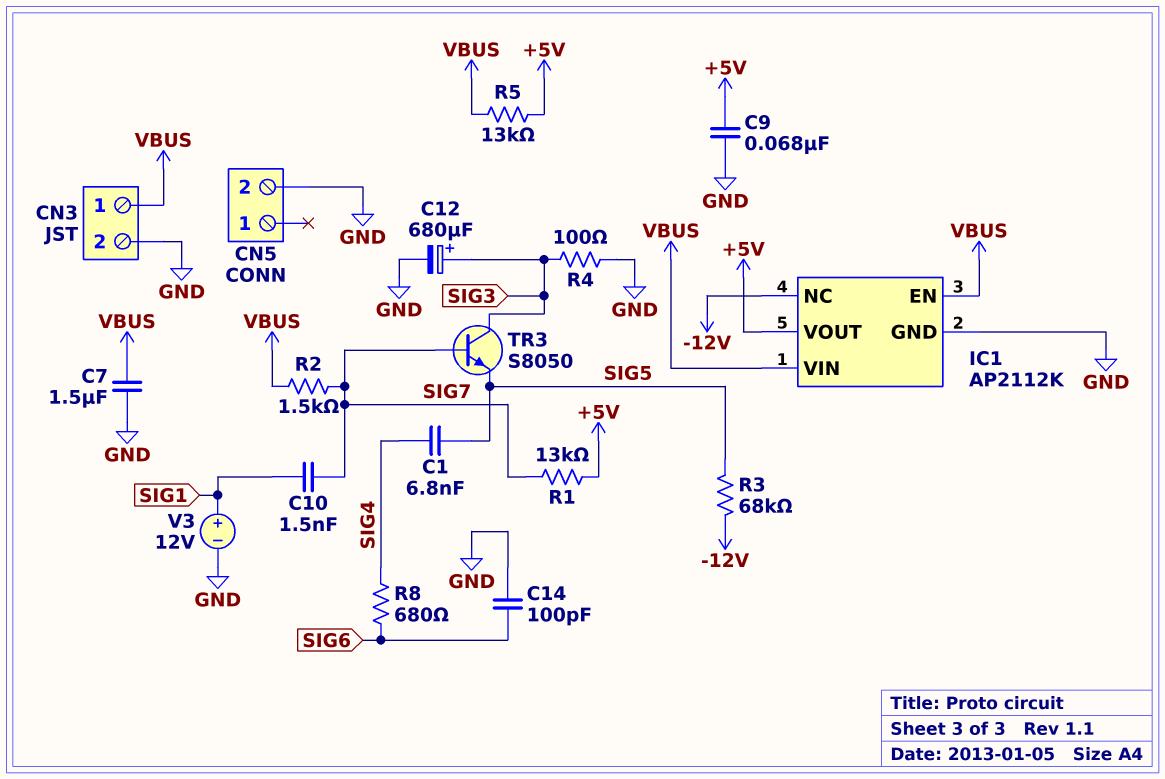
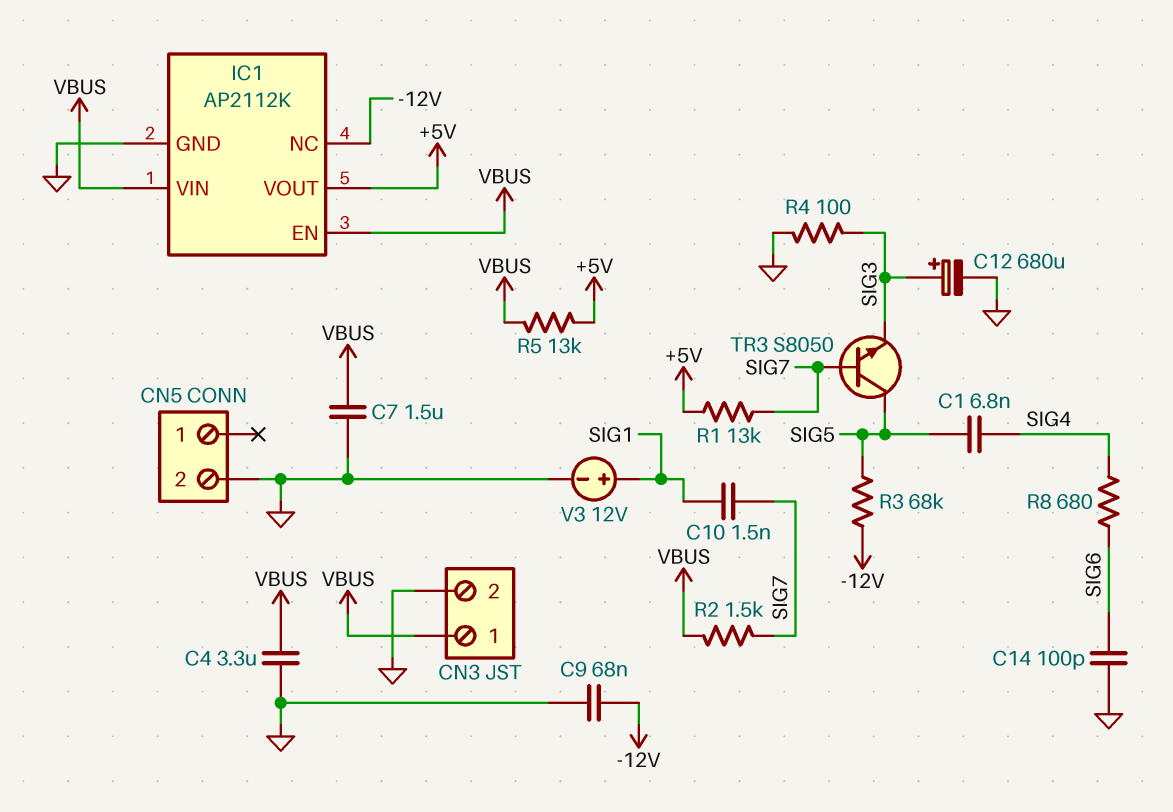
C4: none -> 3.3uF (GND, VBUS)
C9: 68nF (+5V, GND) -> 68nF (-12V, GND)
TR3: NPN S8050 (B SIG7, C SIG3, E SIG5) -> NPN S8050 (B SIG7, C SIG5, E SIG3)

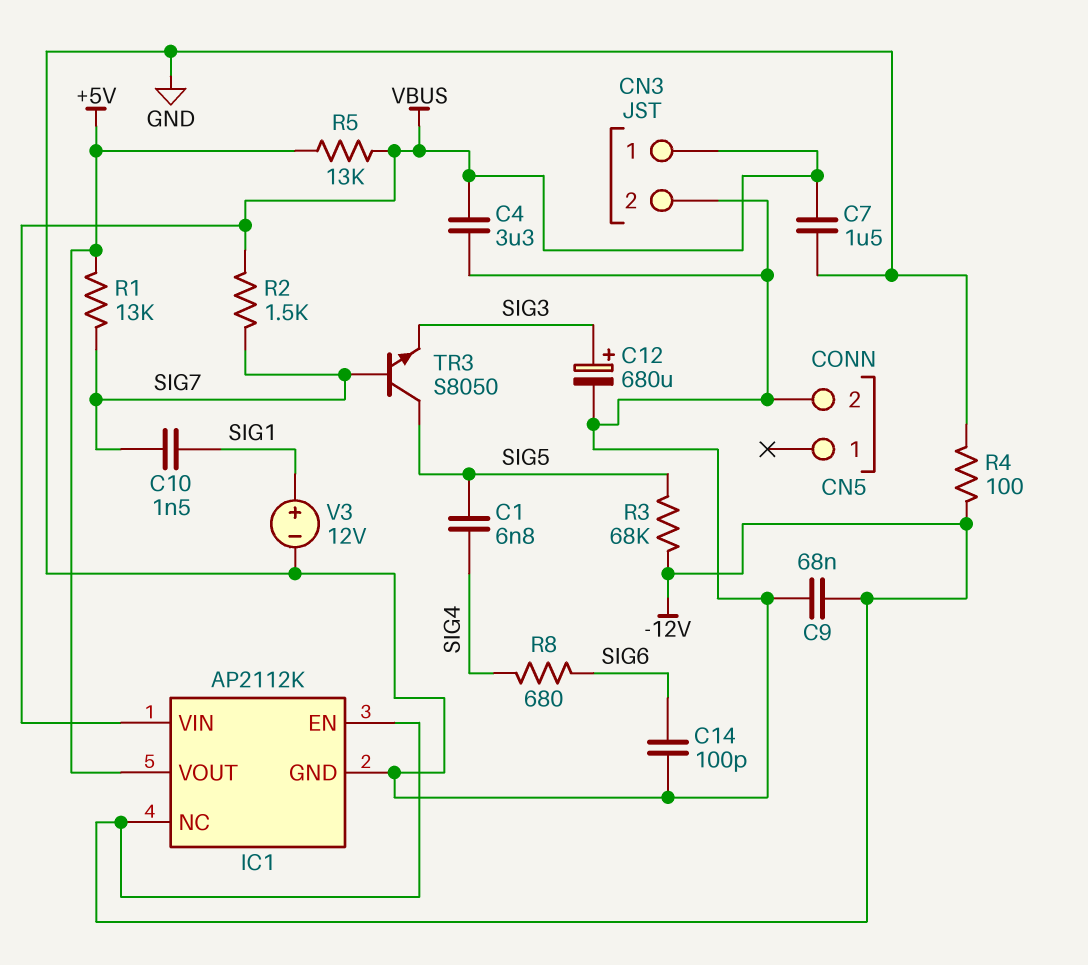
IC1 pin EN: VBUS -> -12V
R4: 100 (GND, SIG3) -> 100 (-12V, GND)

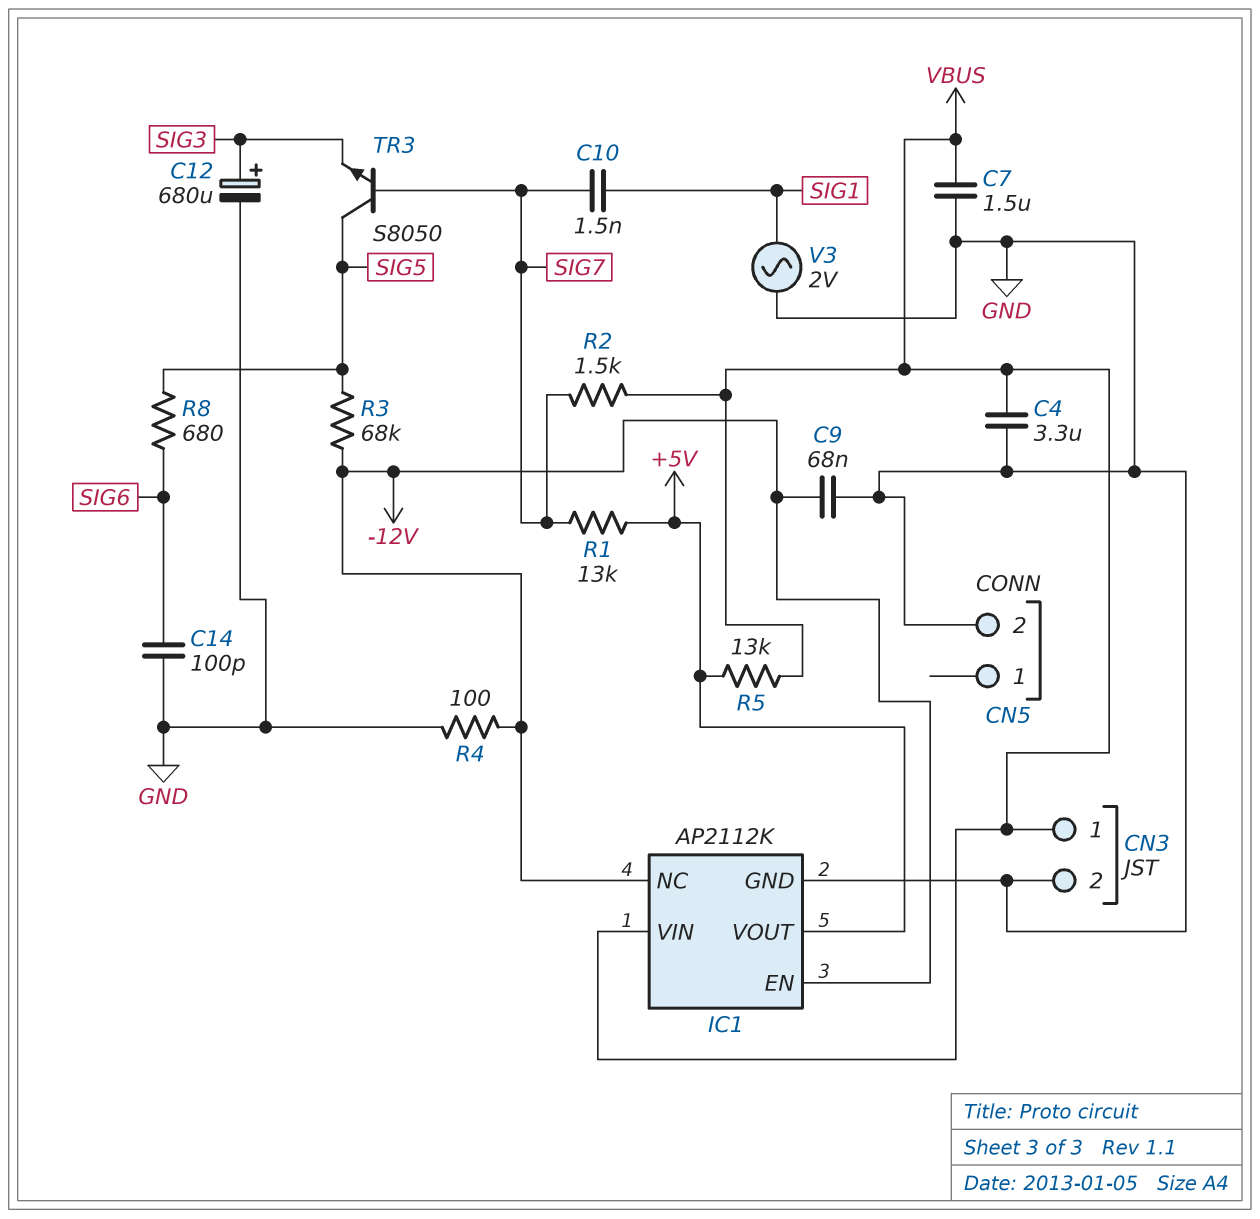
C1: 6.8nF (SIG4, SIG5) -> none
R8: 680 (SIG4, SIG6) -> 680 (SIG5, SIG6)
V3: 12V (plus SIG1, minus GND) -> AC 2V (GND, SIG1)

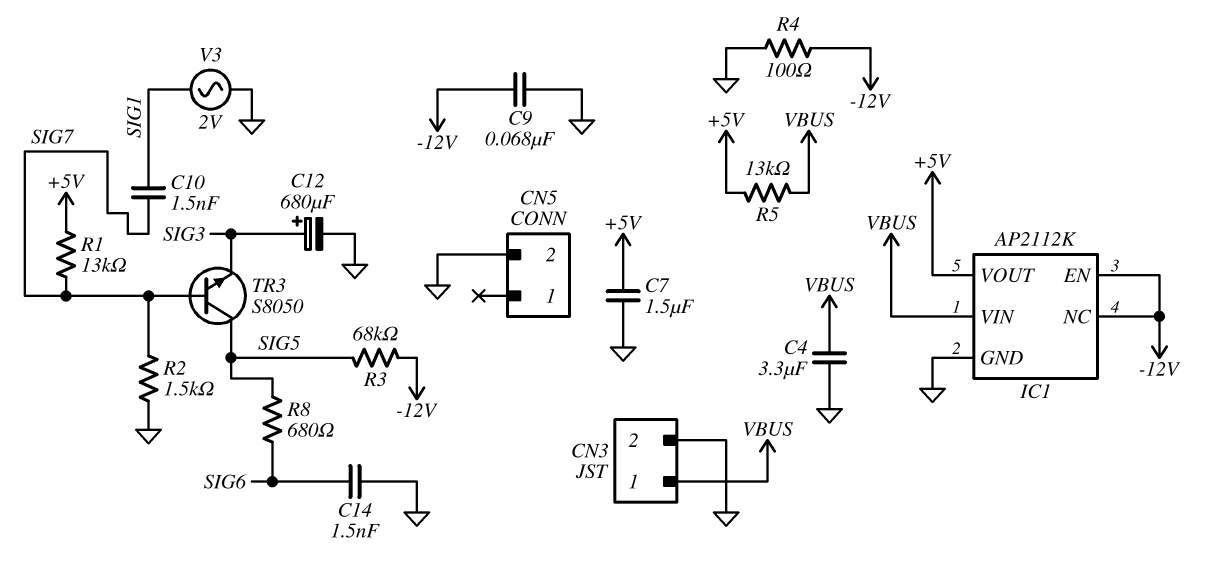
C7: 1.5uF (GND, VBUS) -> 1.5uF (+5V, GND)
C14: 100pF (GND, SIG6) -> 1.5nF (GND, SIG6)
R2: 1.5k (SIG7, VBUS) -> 1.5k (GND, SIG7)

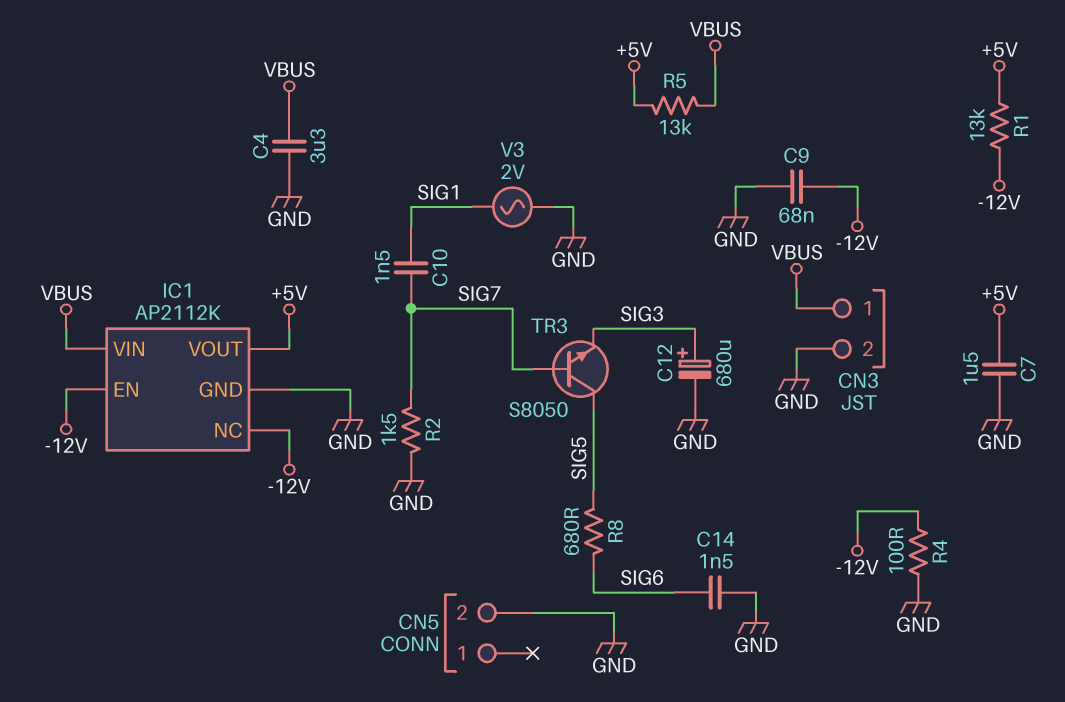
R1: 13k (+5V, SIG7) -> 13k (+5V, -12V)
R3: 68k (-12V, SIG5) -> none

